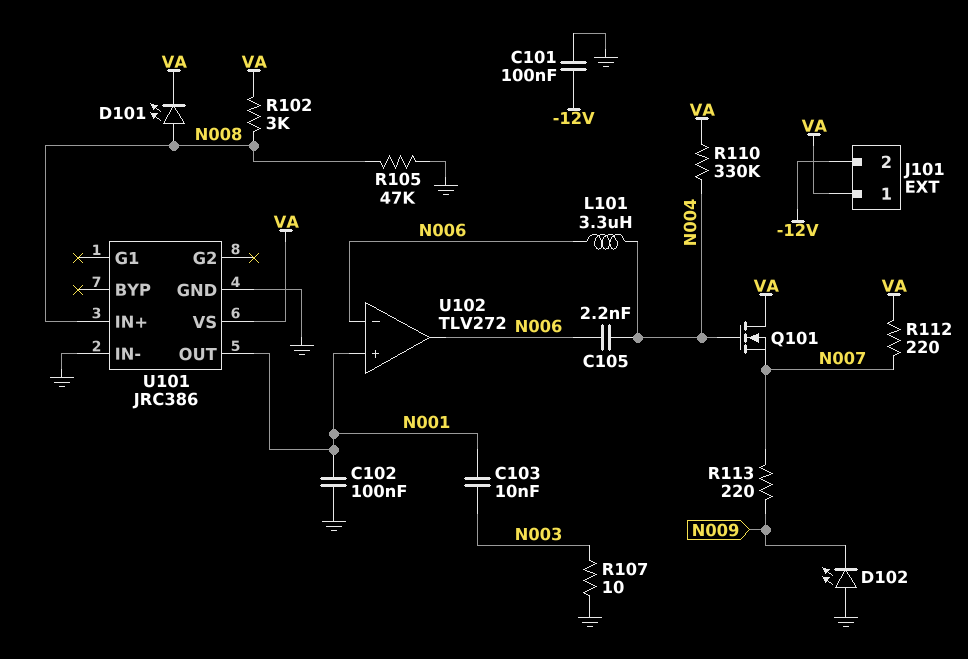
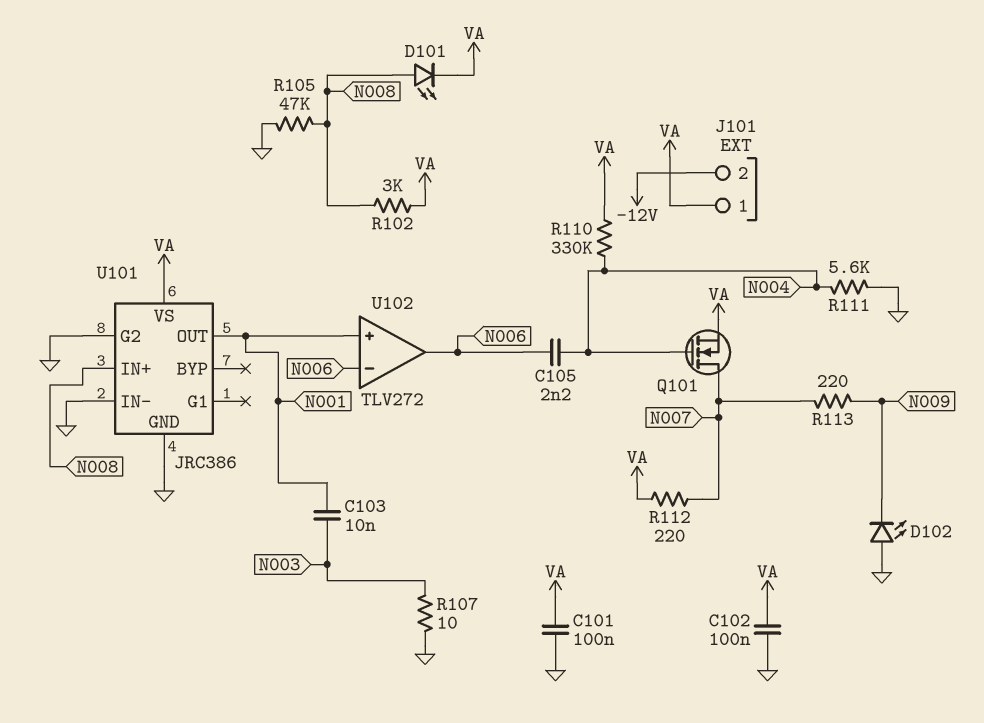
C101: 100nF (-12V, GND) -> 100nF (GND, VA)
C102: 100nF (GND, N001) -> 100nF (GND, VA)
L101: 3.3uH (N004, N006) -> none
Q101: NMOS (G N004, D VA, S N007) -> NMOS (G N004, D N007, S VA)
R111: none -> 5.6k (GND, N004)
U101 pin G2: none -> GND

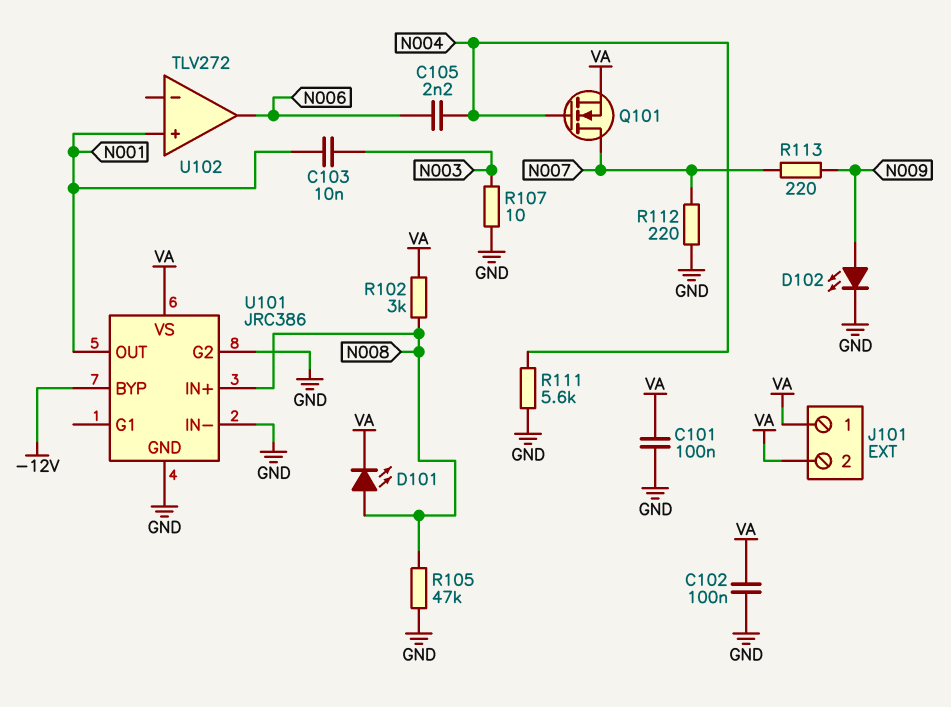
D102: LED (A GND, K N009) -> LED (A N009, K GND)
J101 pin 2: -12V -> VA
R110: 330k (N004, VA) -> none
R112: 220 (N007, VA) -> 220 (GND, N007)
U101 pin BYP: none -> -12V
U102 pin in-: N006 -> none

